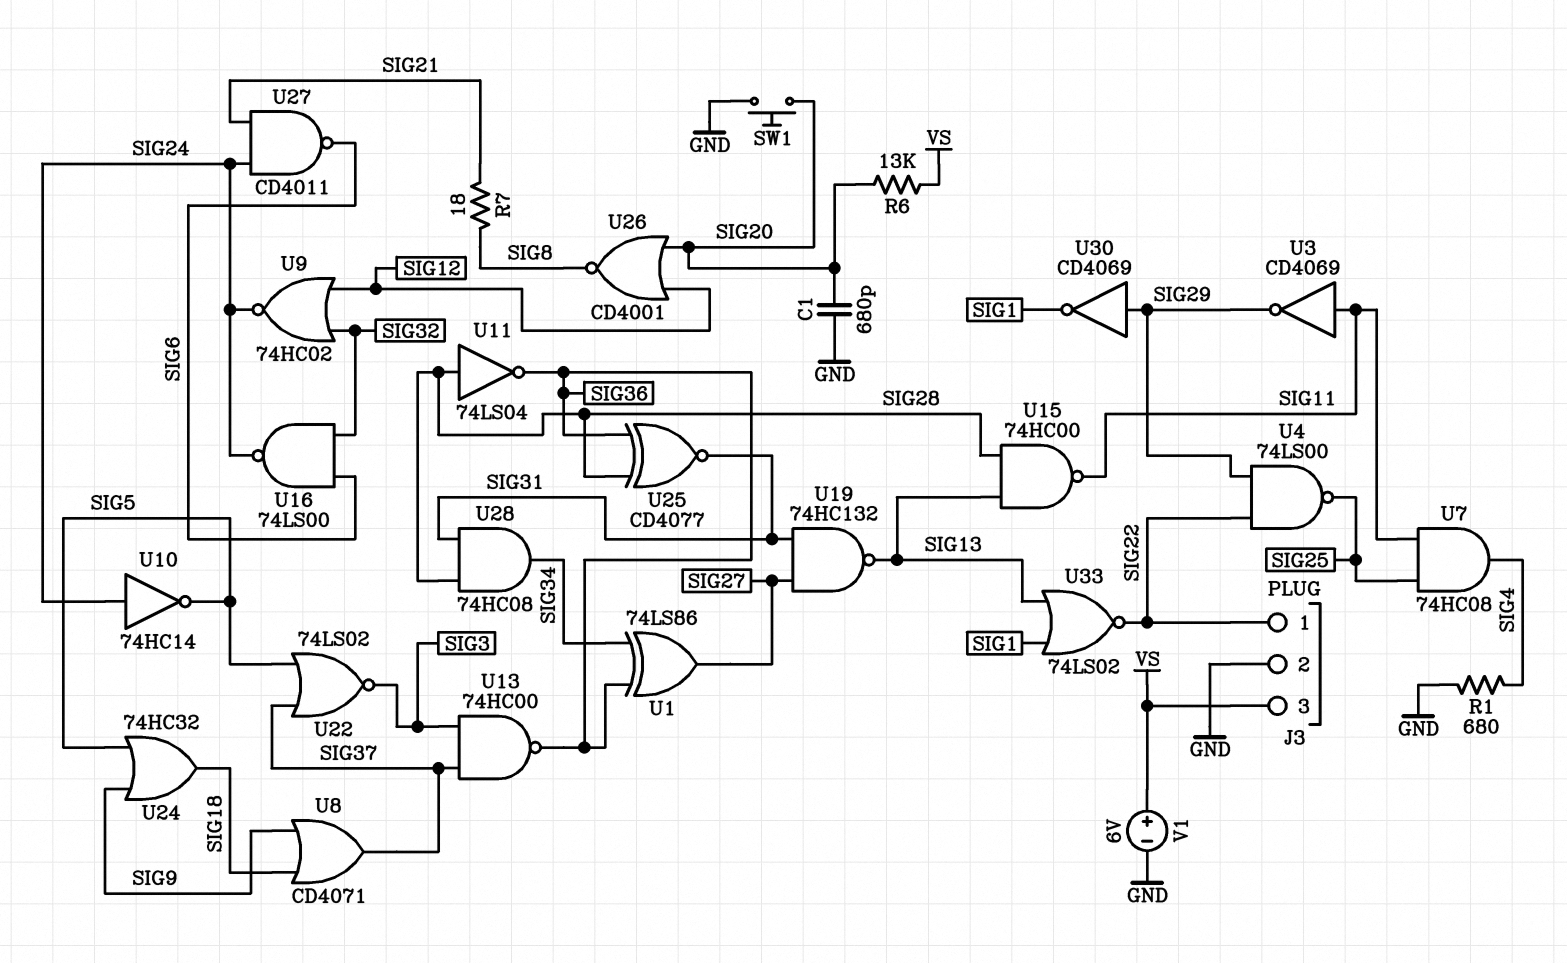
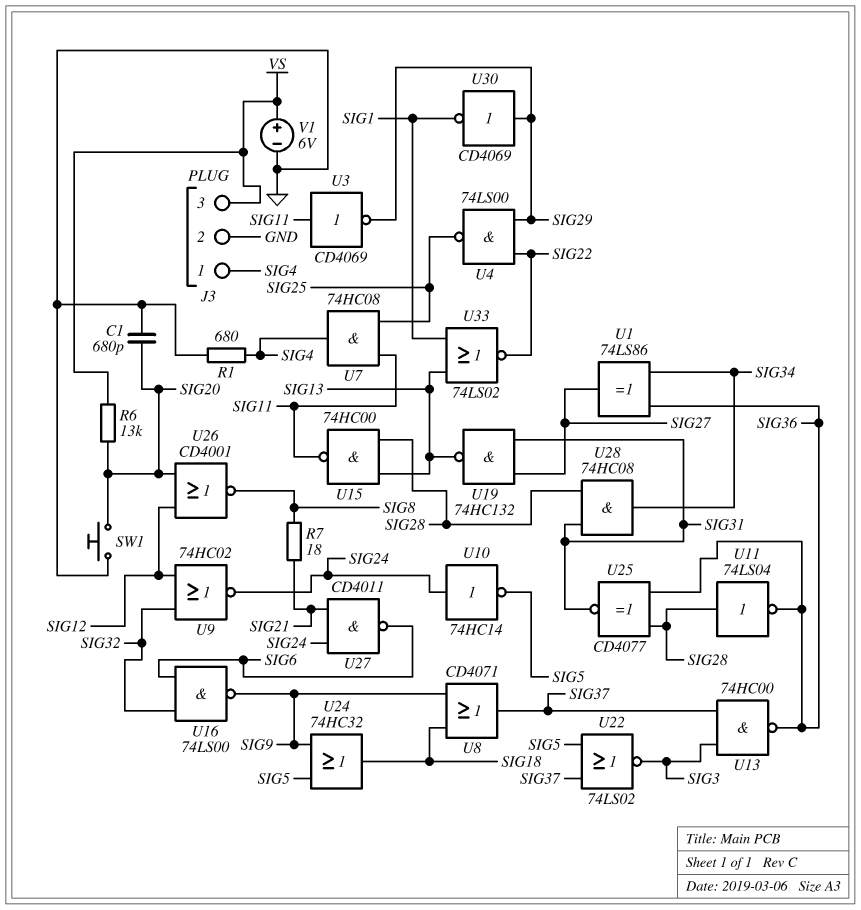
J3 pin 1: SIG22 -> SIG4
U16: NAND 74LS00 (in SIG6, in SIG32, out SIG24) -> NAND 74LS00 (in SIG6, in SIG32, out SIG9)

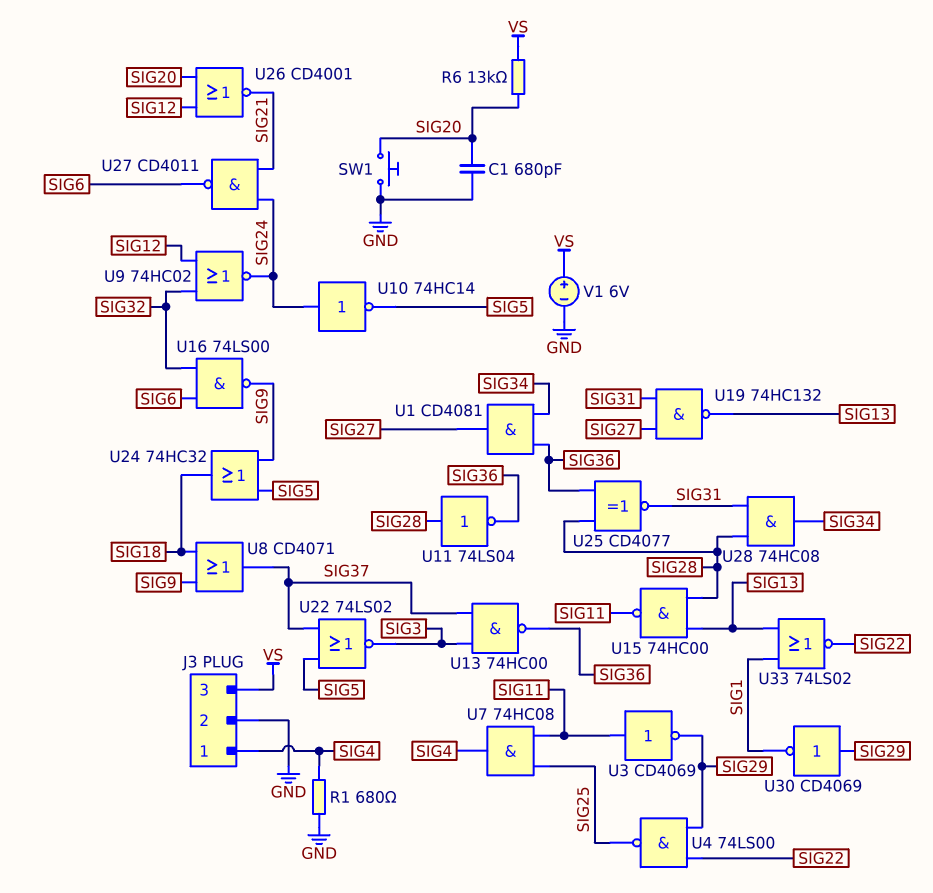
R7: 18 (SIG8, SIG21) -> none
U1: XOR 74LS86 (in SIG34, in SIG36, out SIG27) -> AND CD4081 (in SIG34, in SIG36, out SIG27)
U26: NOR CD4001 (in SIG12, in SIG20, out SIG8) -> NOR CD4001 (in SIG12, in SIG20, out SIG21)

